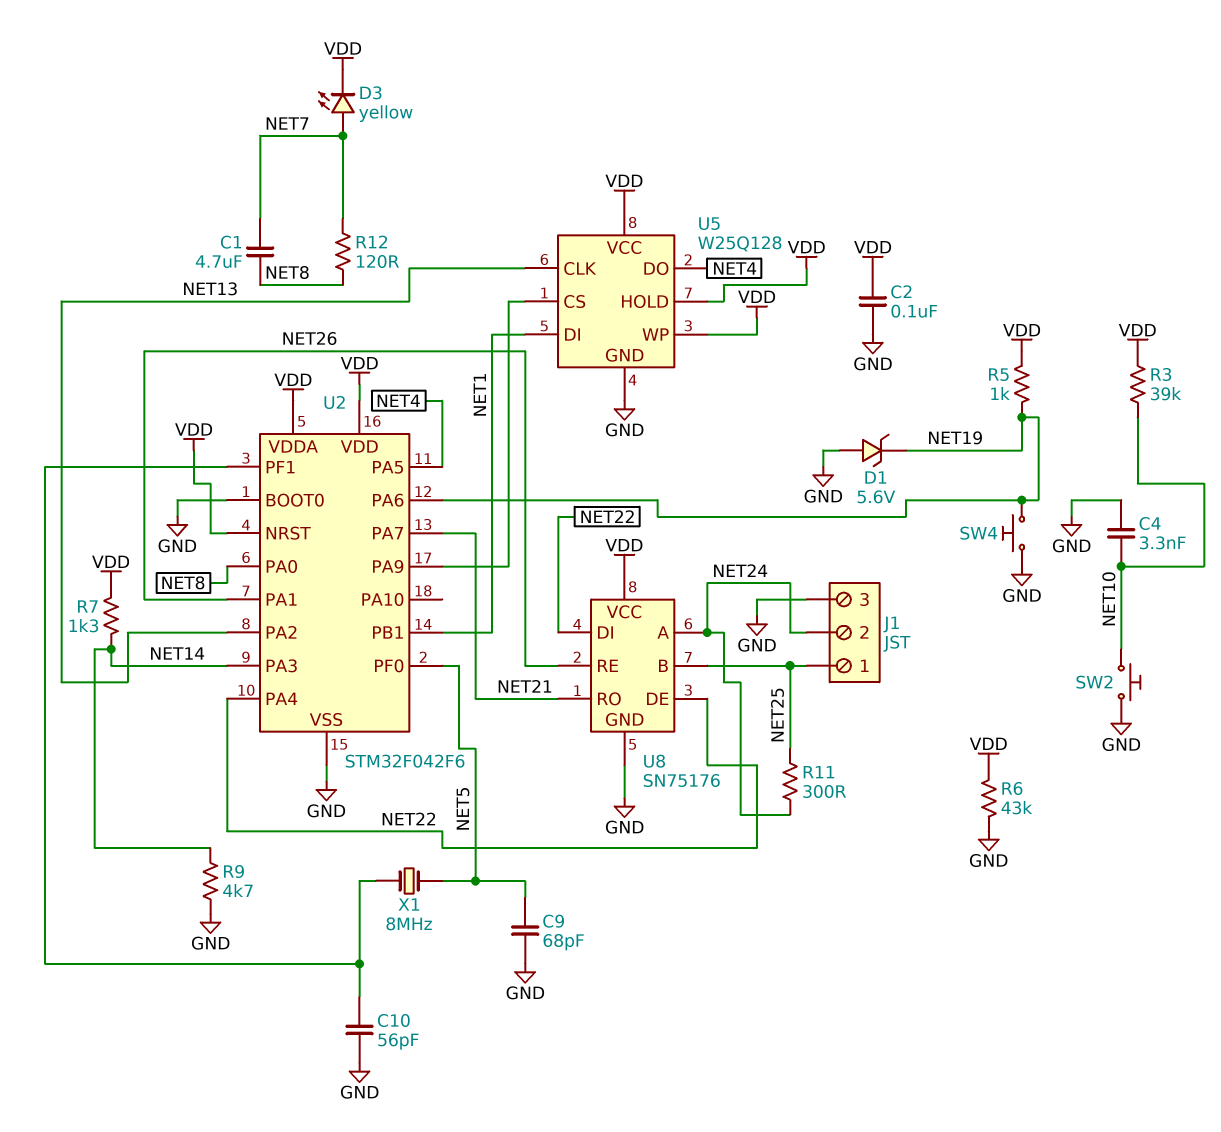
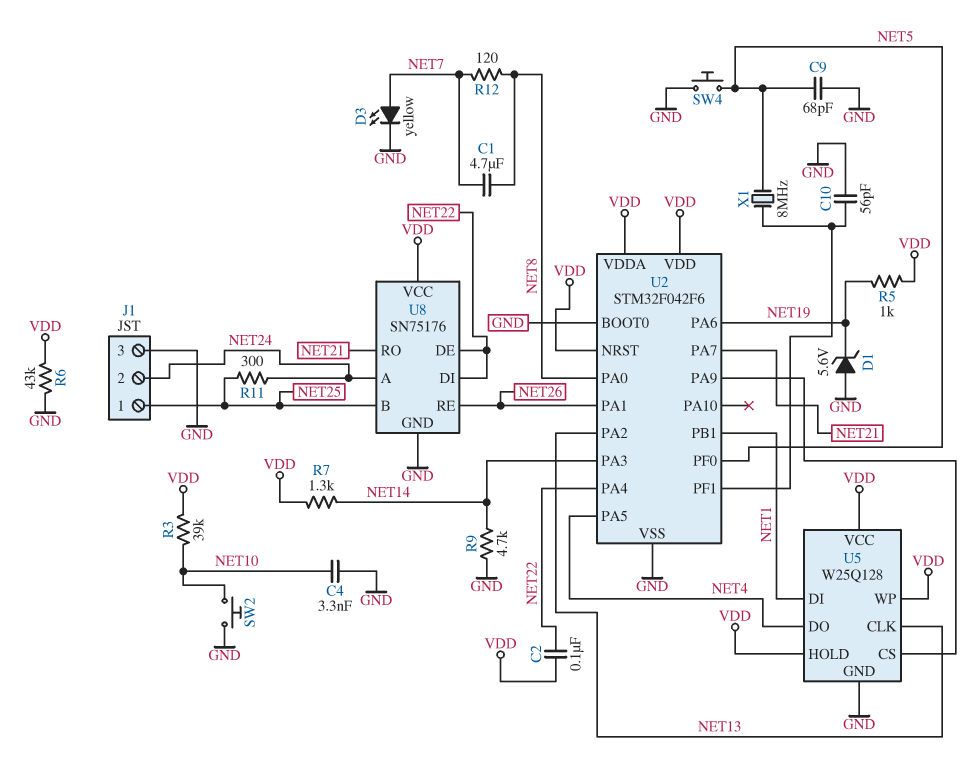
C2: 100nF (GND, VDD) -> 100nF (NET22, VDD)
D3: LED yellow (A NET7, K VDD) -> LED yellow (A NET7, K GND)
SW4: button (GND, NET19) -> button (GND, NET5)

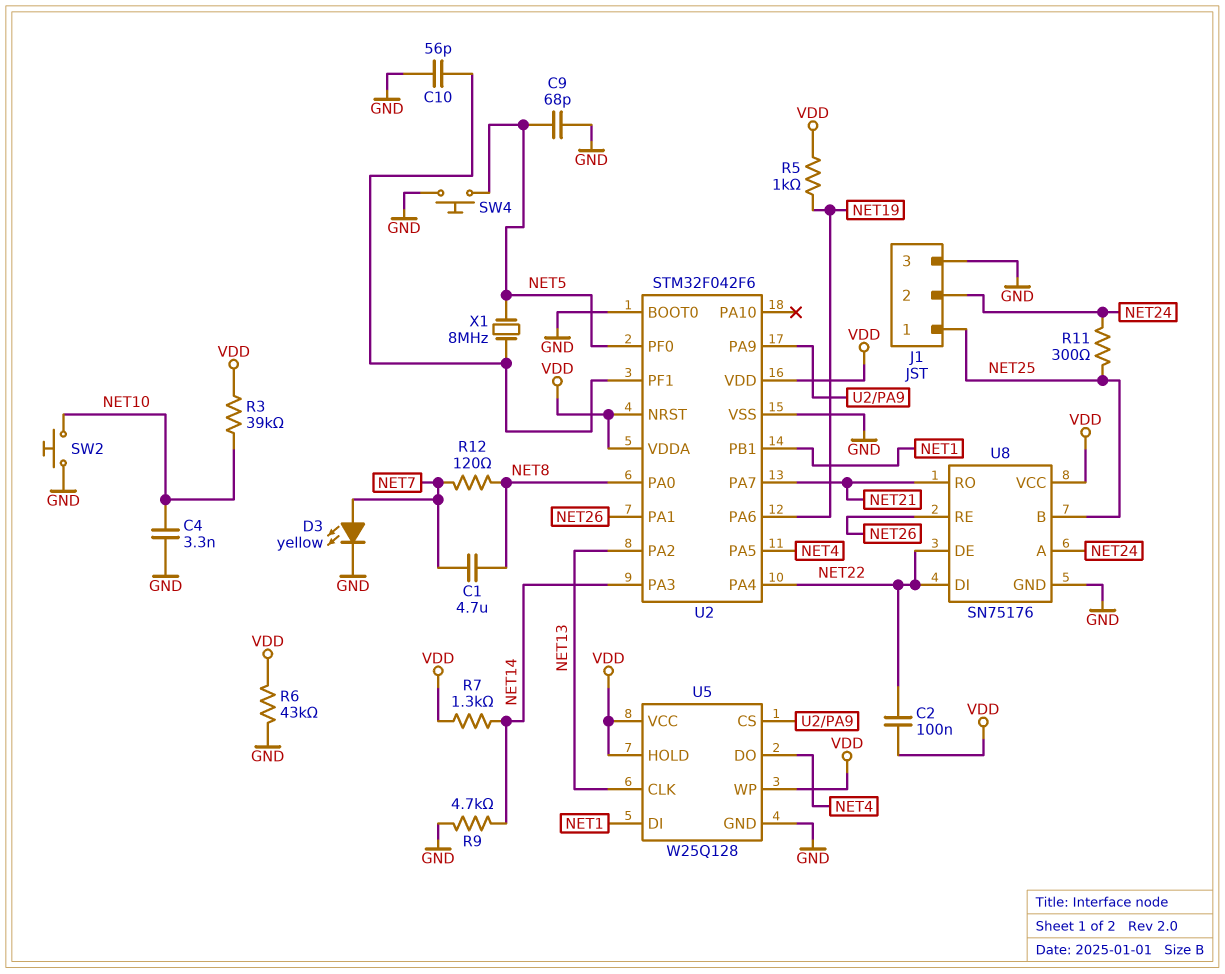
D1: zener 5.6V (A GND, K NET19) -> none

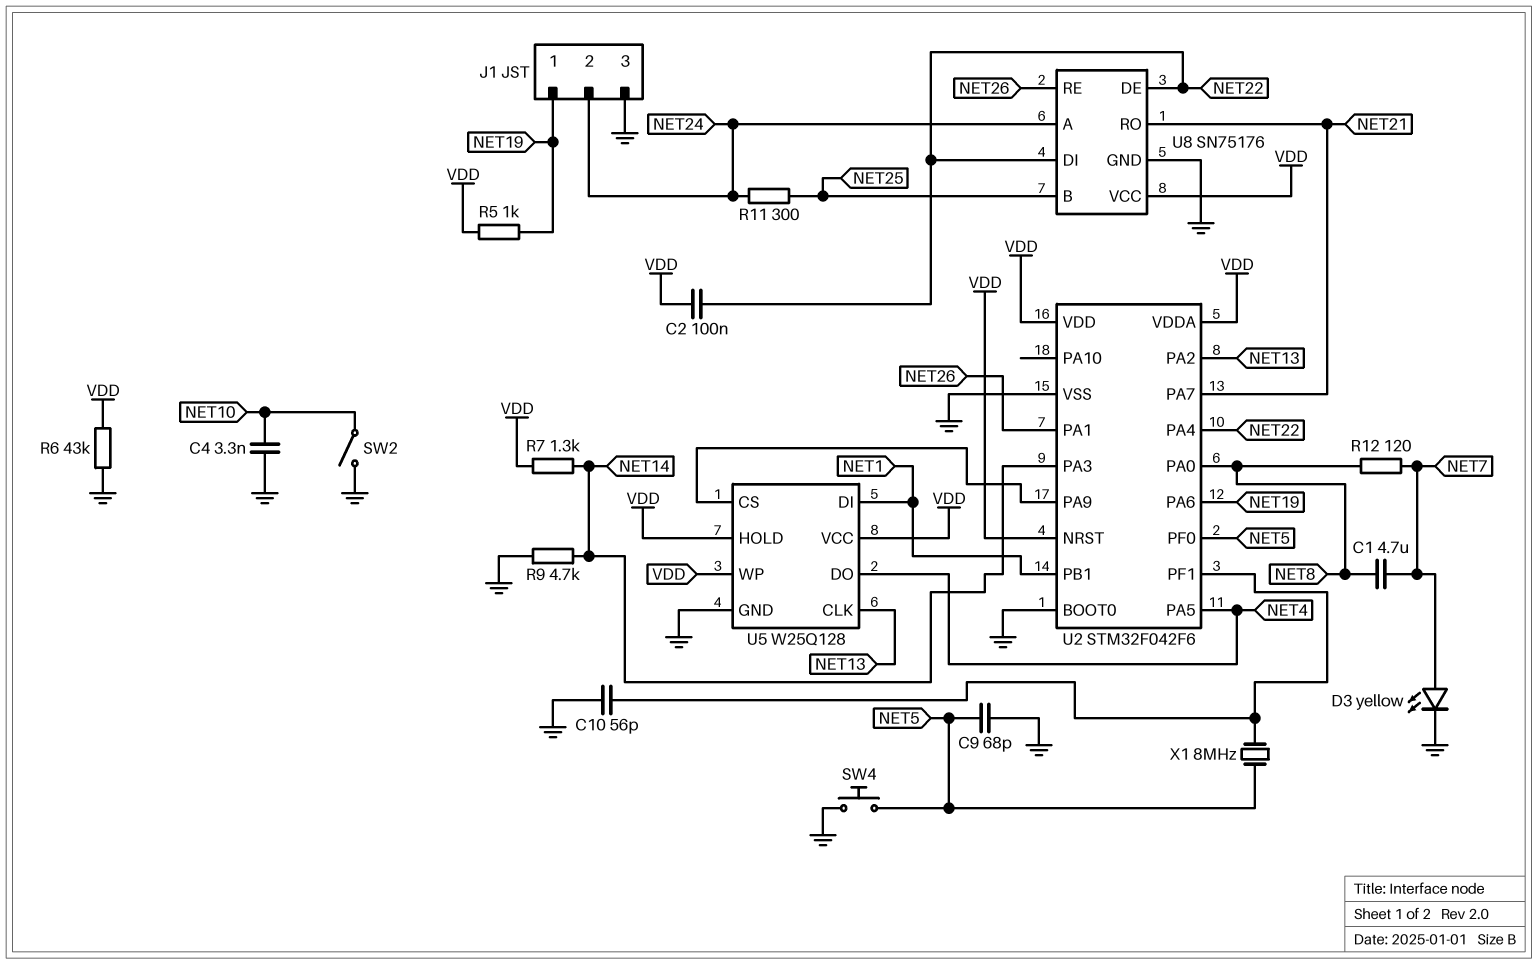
J1 pin 1: NET25 -> NET19
R3: 39k (NET10, VDD) -> none
SW2: button (GND, NET10) -> switch (GND, NET10)

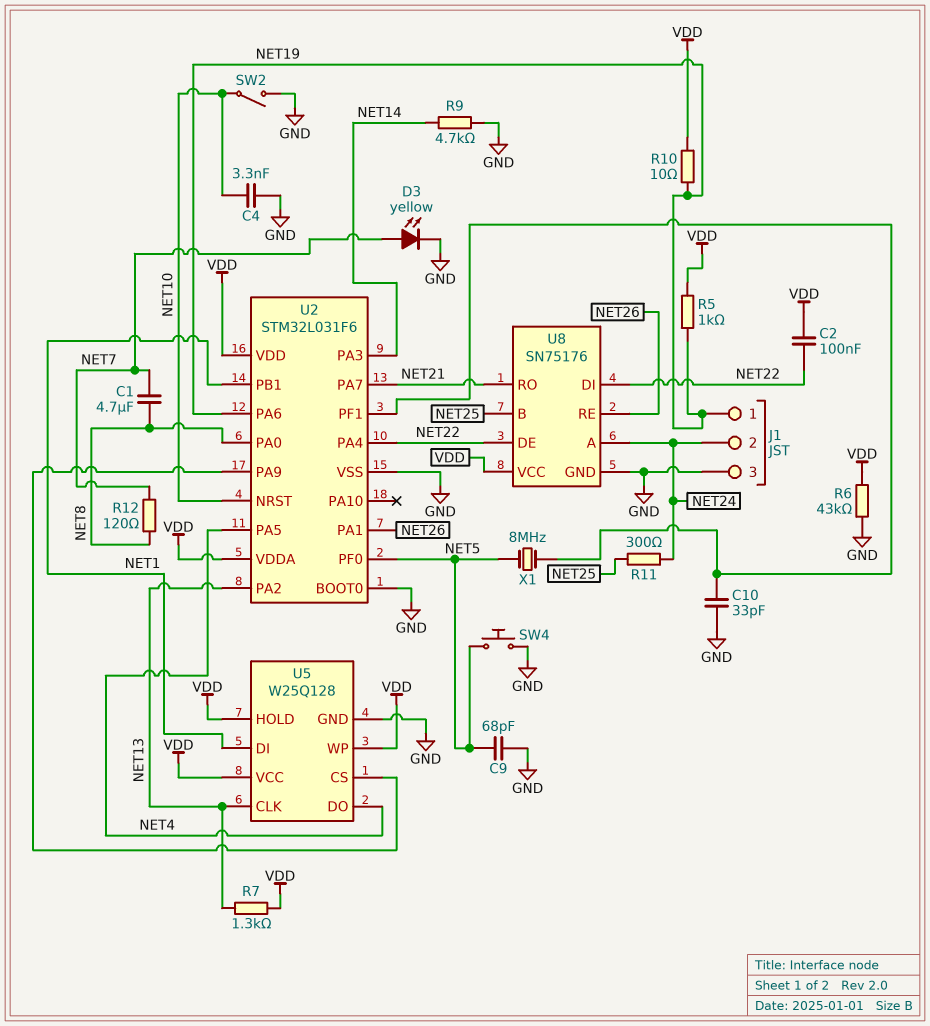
C10: 56pF (GND, U2/PF1) -> 33pF (GND, U2/PF1)
R7: 1.3k (NET14, VDD) -> 1.3k (NET13, VDD)
R10: none -> 10 (NET19, VDD)
U2: STM32F042F6 -> STM32L031F6
U2 pin NRST: VDD -> NET10

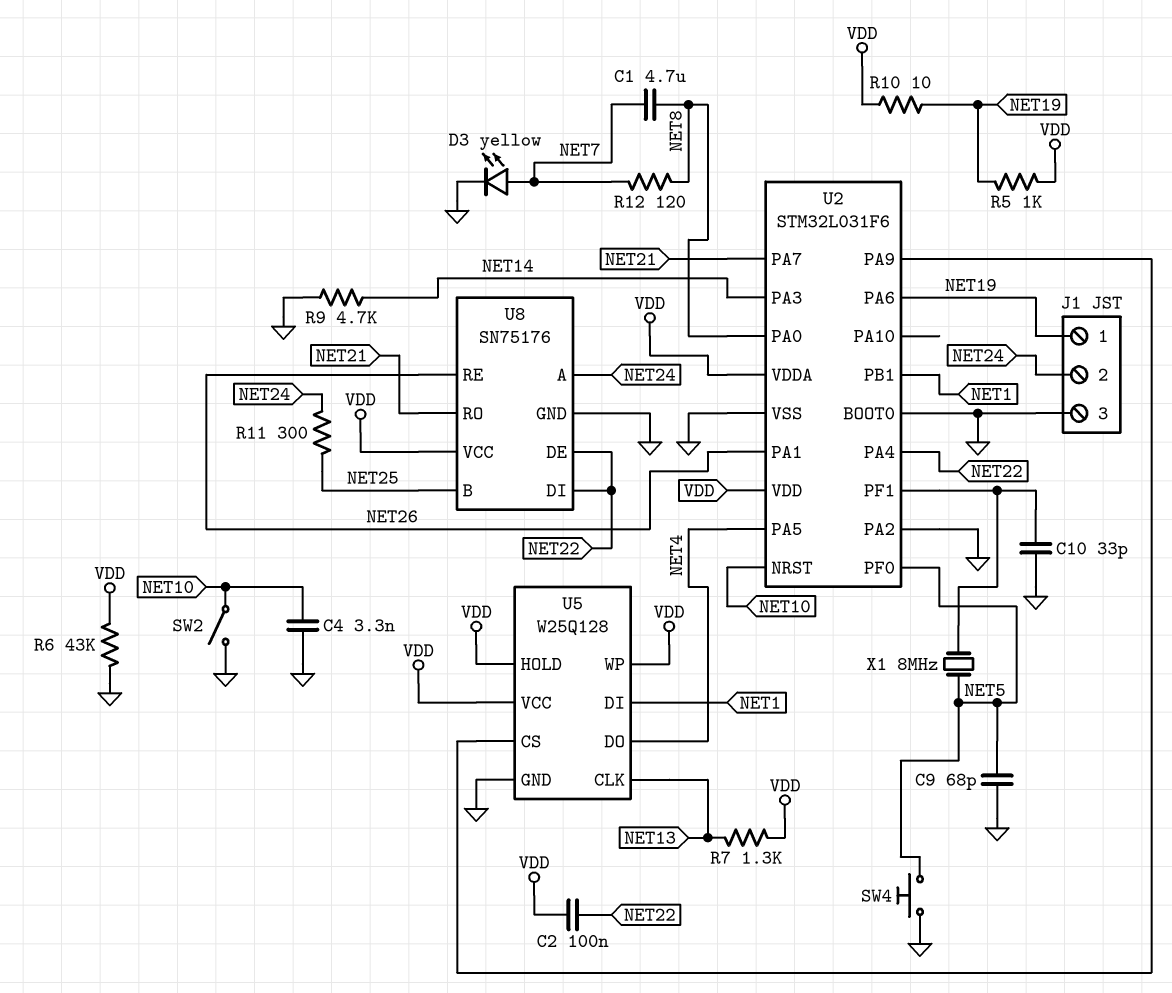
U2 pin PA2: NET13 -> GND

